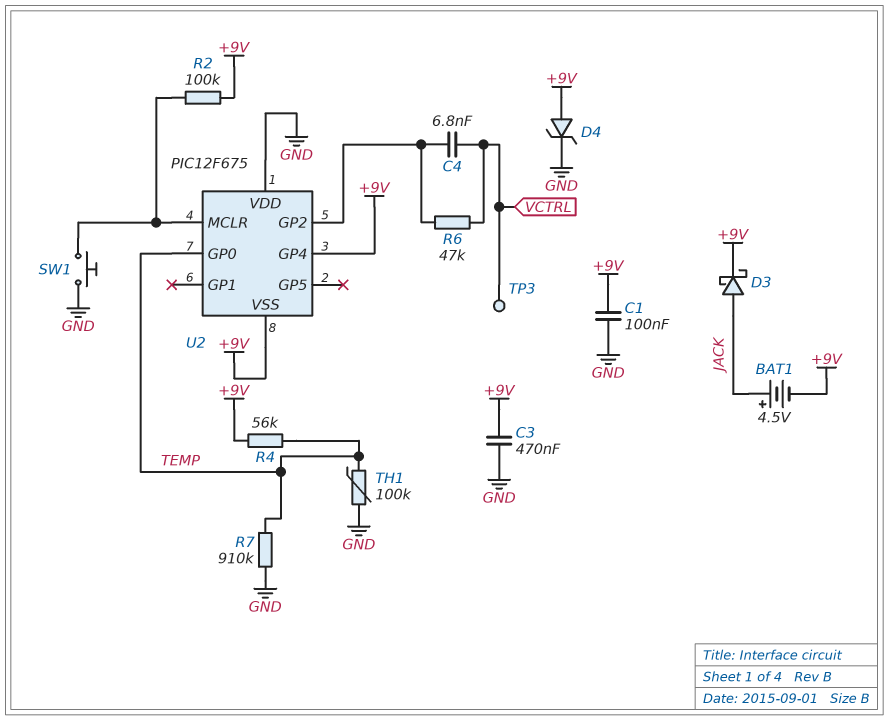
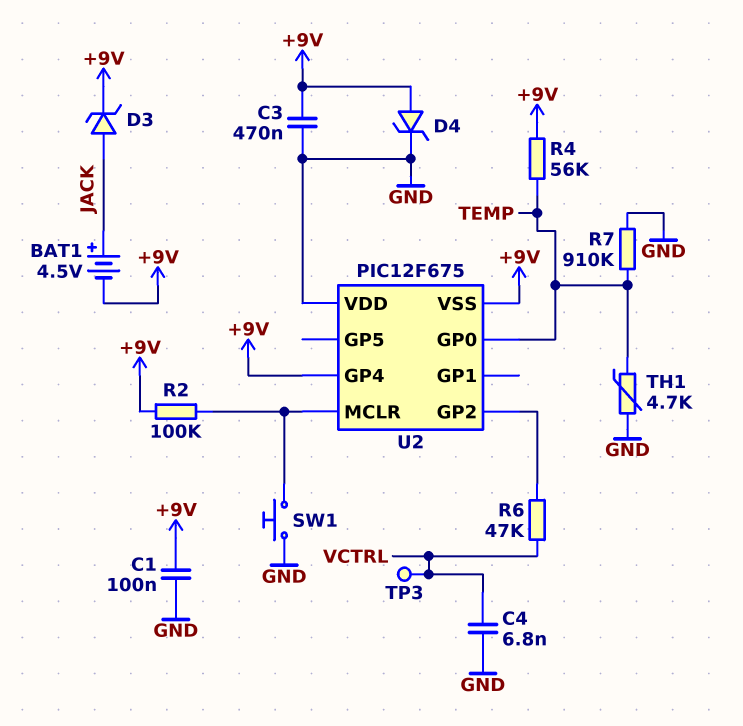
C4: 6.8nF (U2/GP2, VCTRL) -> 6.8nF (GND, VCTRL)
D3: schottky (A JACK, K +9V) -> zener (A JACK, K +9V)
TH1: 100k (GND, TEMP) -> 4.7k (GND, TEMP)

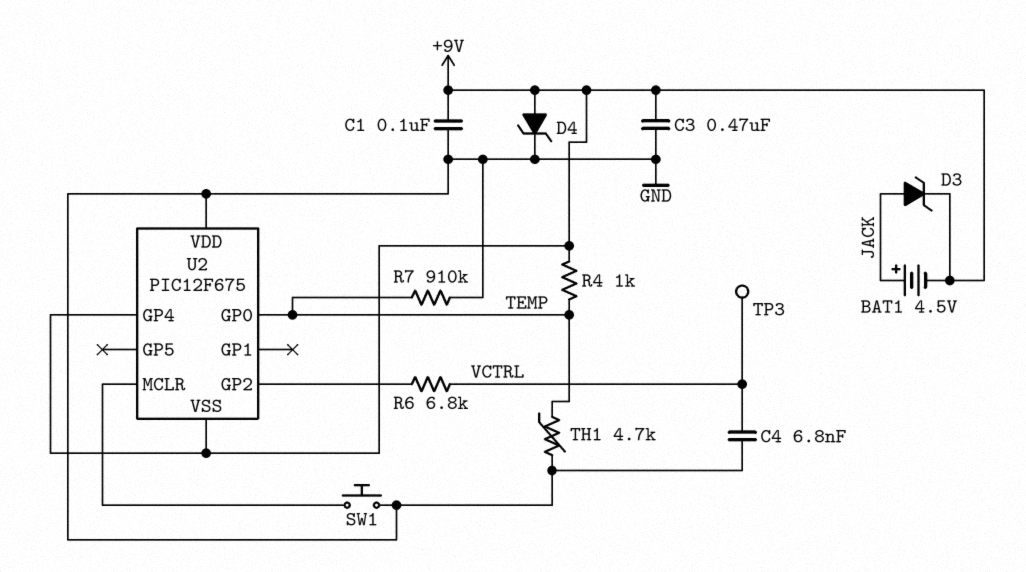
R2: 100k (+9V, U2/MCLR) -> none
R4: 56k (+9V, TEMP) -> 1k (+9V, TEMP)
R6: 47k (U2/GP2, VCTRL) -> 6.8k (U2/GP2, VCTRL)

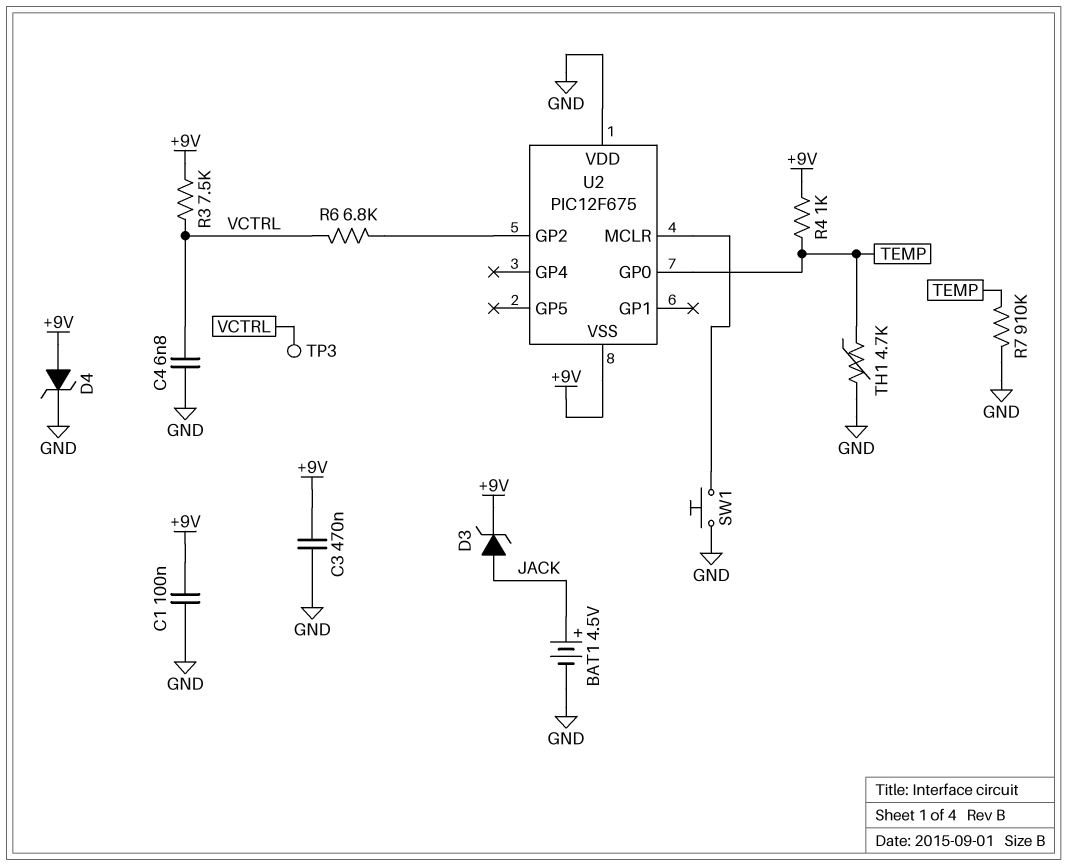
BAT1: 4.5V (plus JACK, minus +9V) -> 4.5V (plus JACK, minus GND)
R3: none -> 7.5k (+9V, VCTRL)
U2 pin GP4: +9V -> none

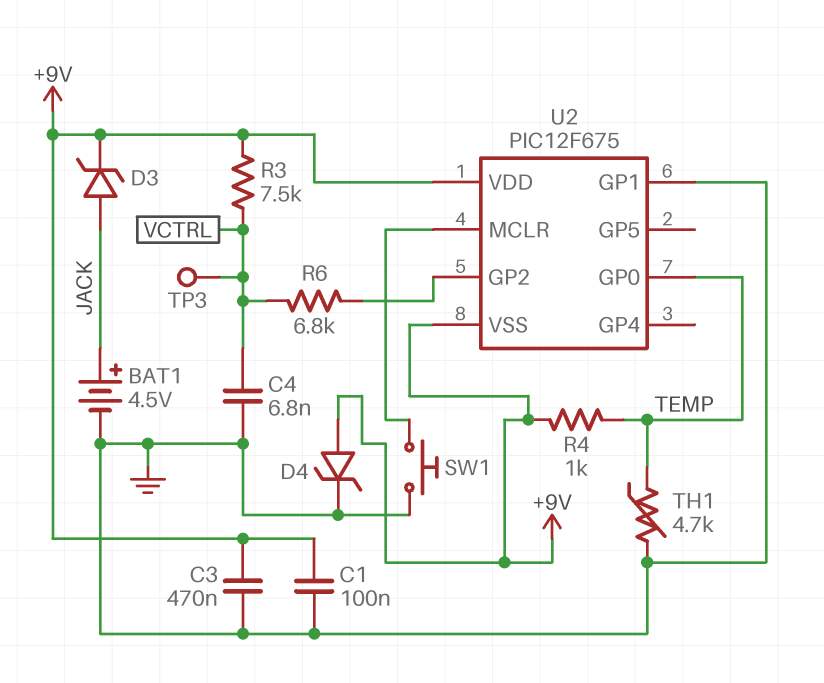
R7: 910k (GND, TEMP) -> none
U2 pin GP1: none -> GND
U2 pin VDD: GND -> +9V

